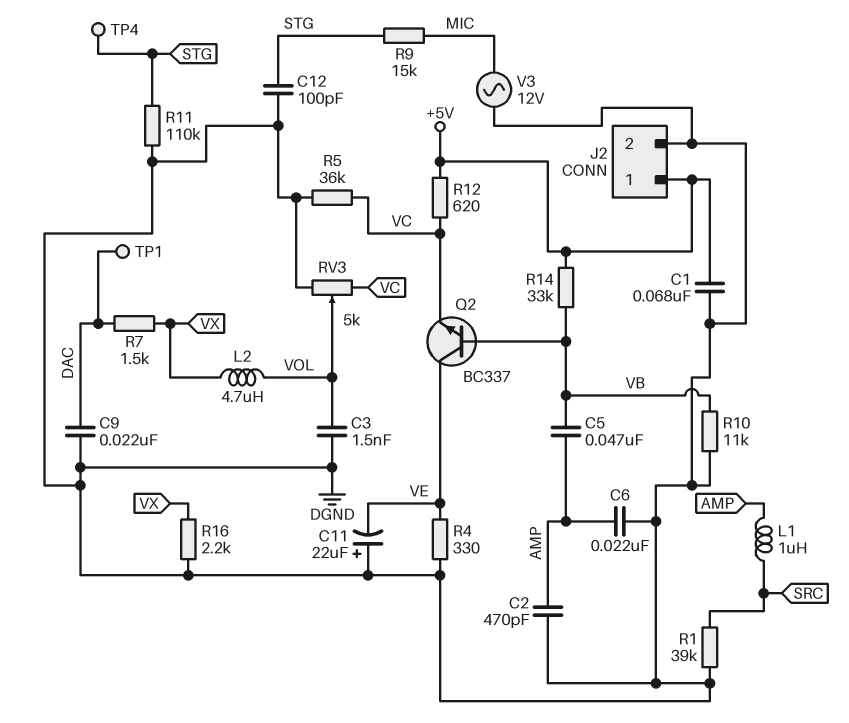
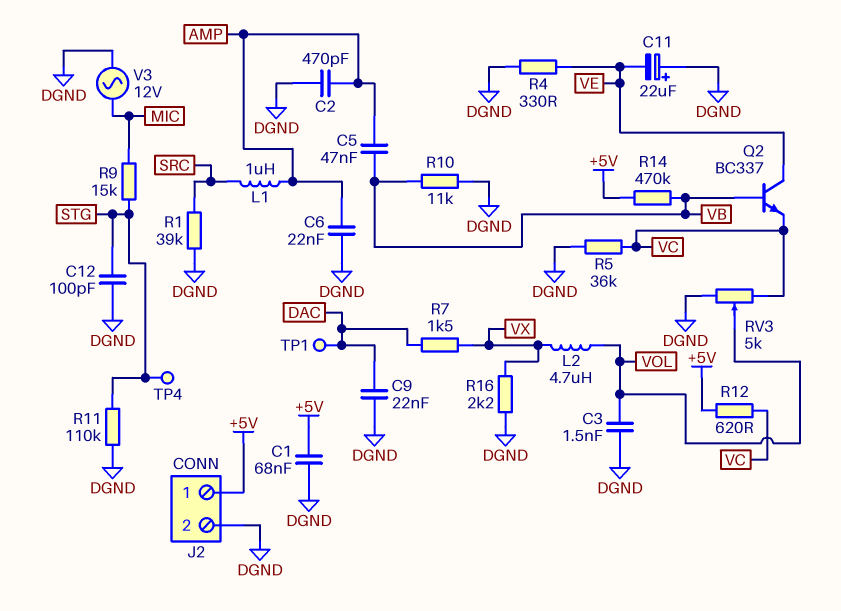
R14: 33k (+5V, VB) -> 470k (+5V, VB)

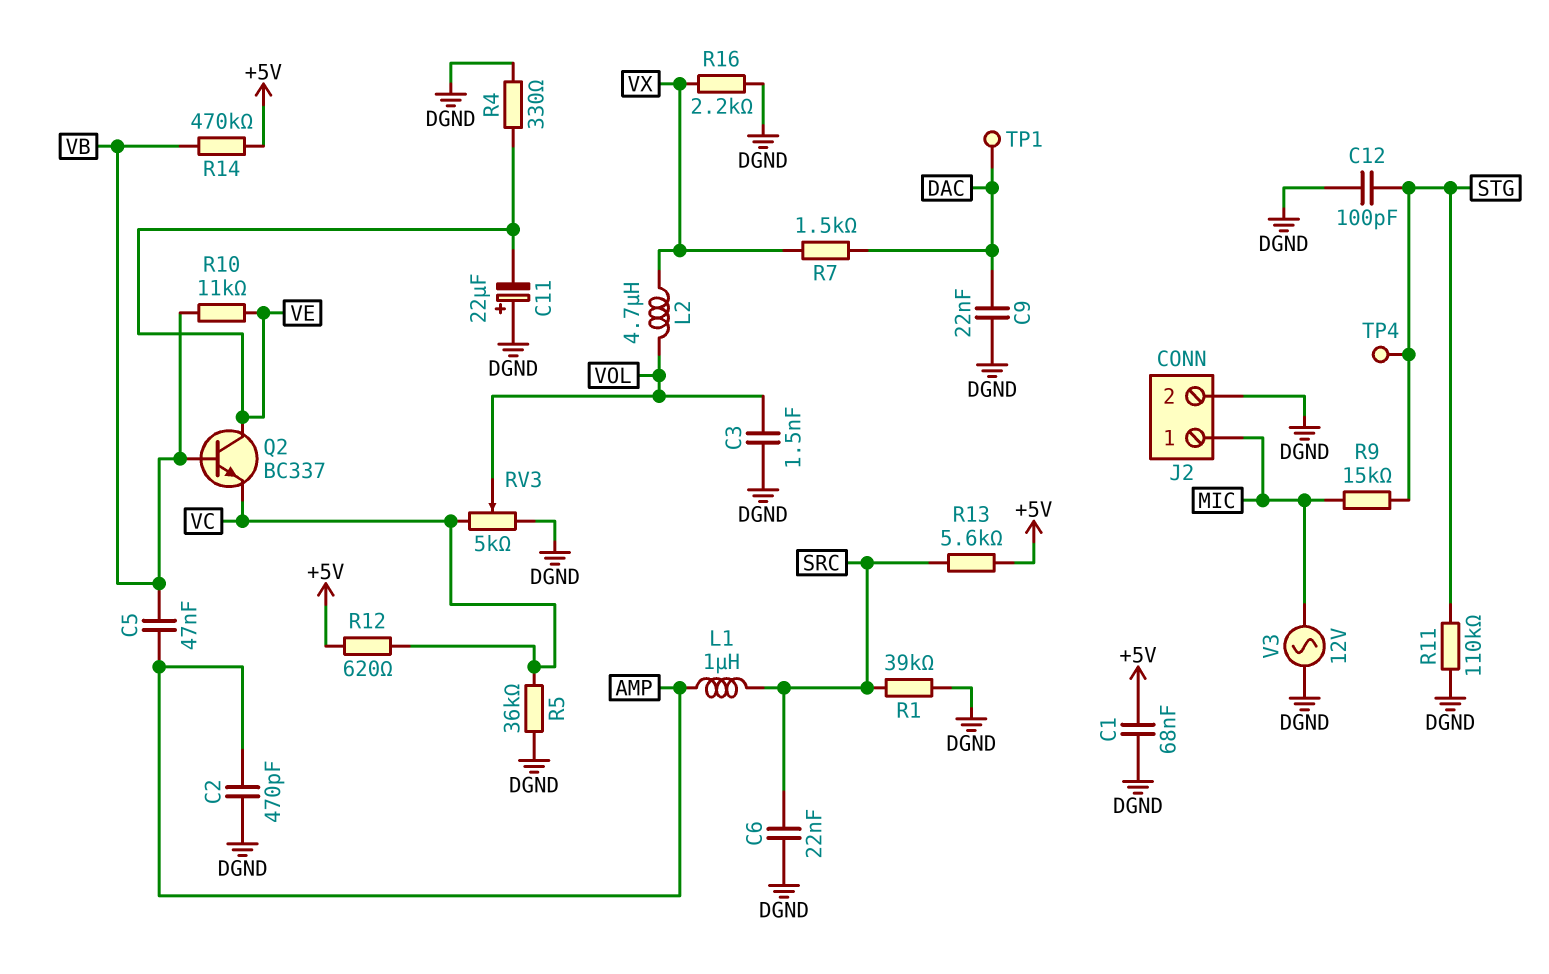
C6: 22nF (AMP, DGND) -> 22nF (DGND, SRC)
J2 pin 1: +5V -> MIC
R10: 11k (DGND, VB) -> 11k (VB, VE)
R13: none -> 5.6k (+5V, SRC)

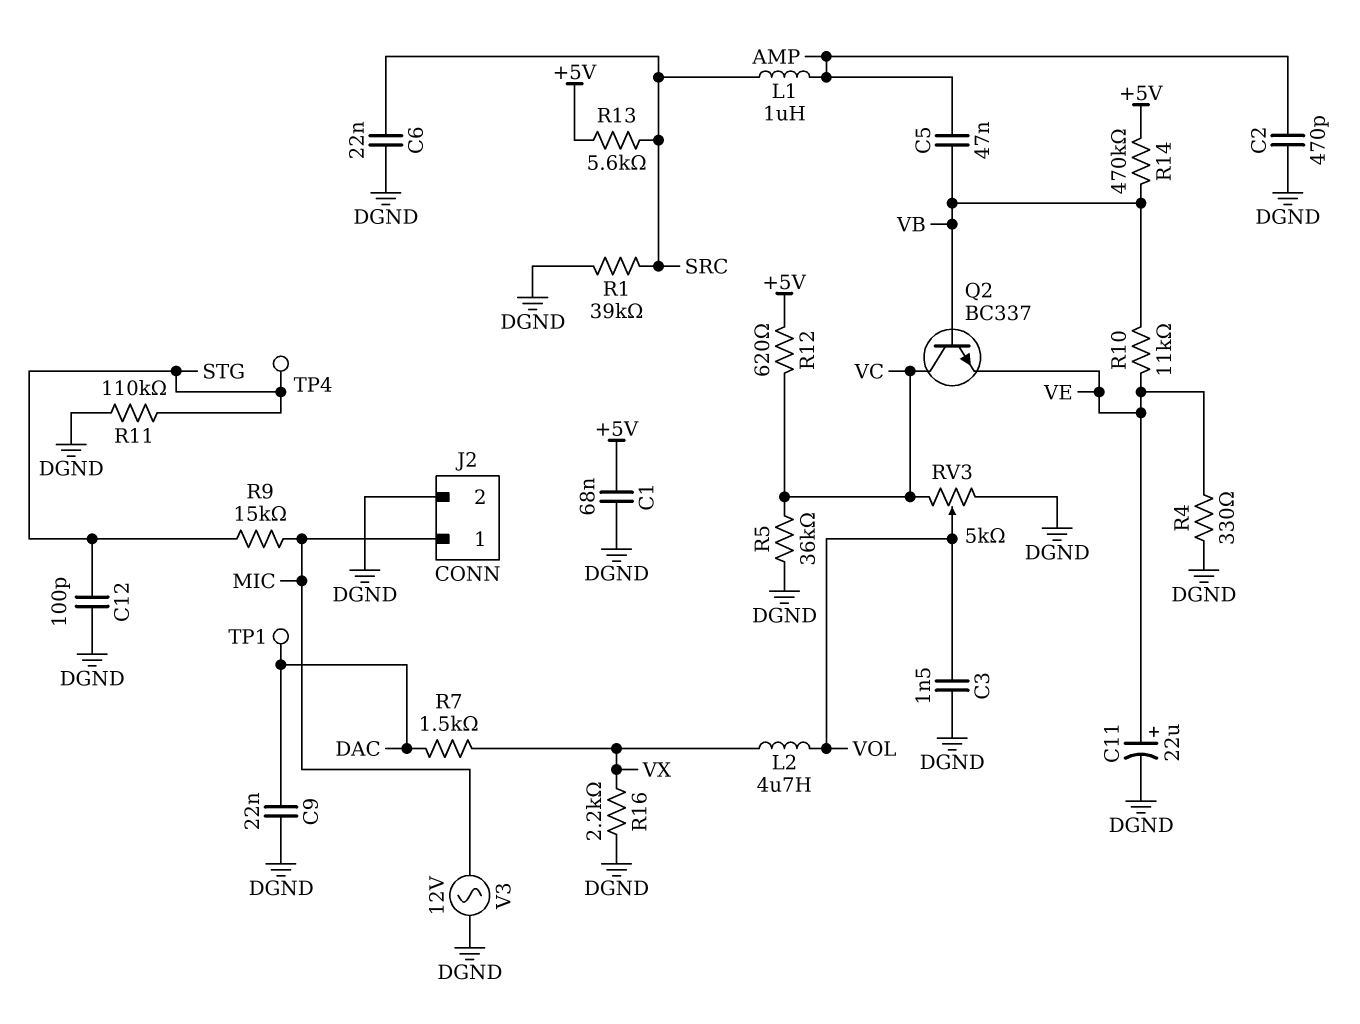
C11: 22uF (plus DGND, minus VE) -> 22uF (plus VE, minus DGND)
Q2: NPN BC337 (B VB, C VE, E VC) -> NPN BC337 (B VB, C VC, E VE)

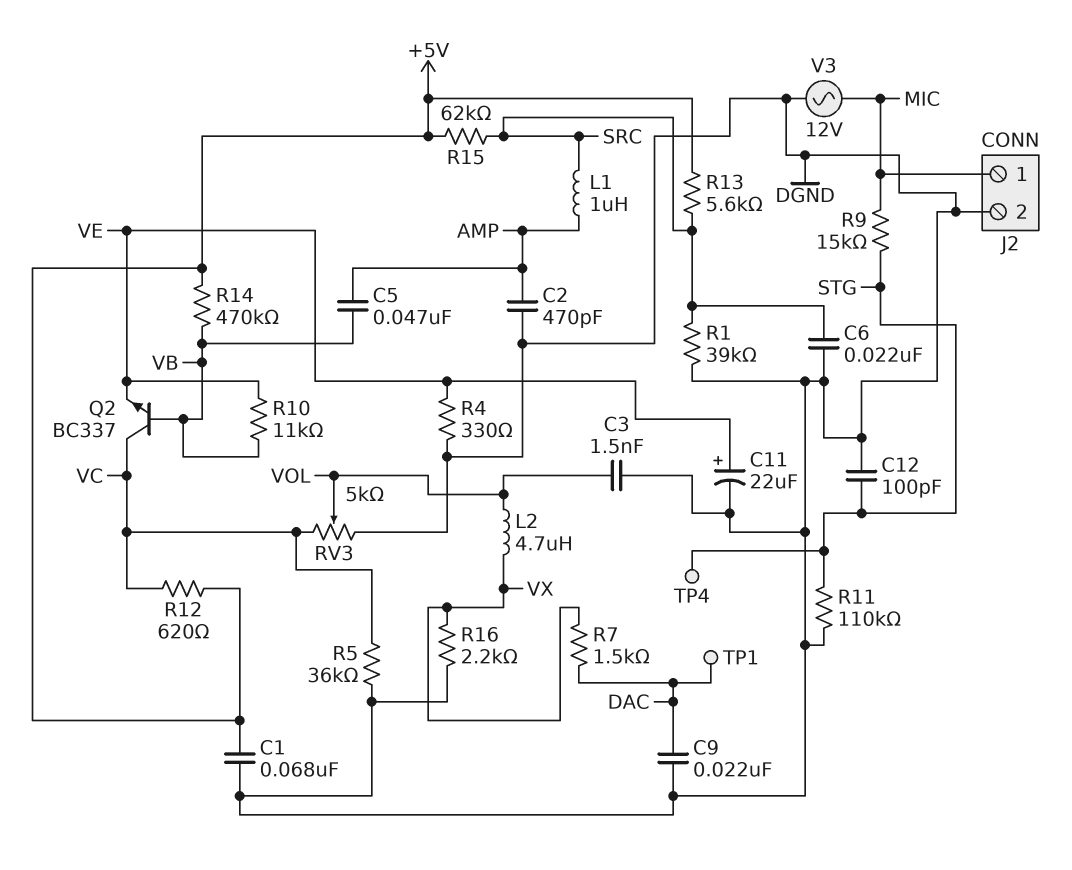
R15: none -> 62k (+5V, SRC)

